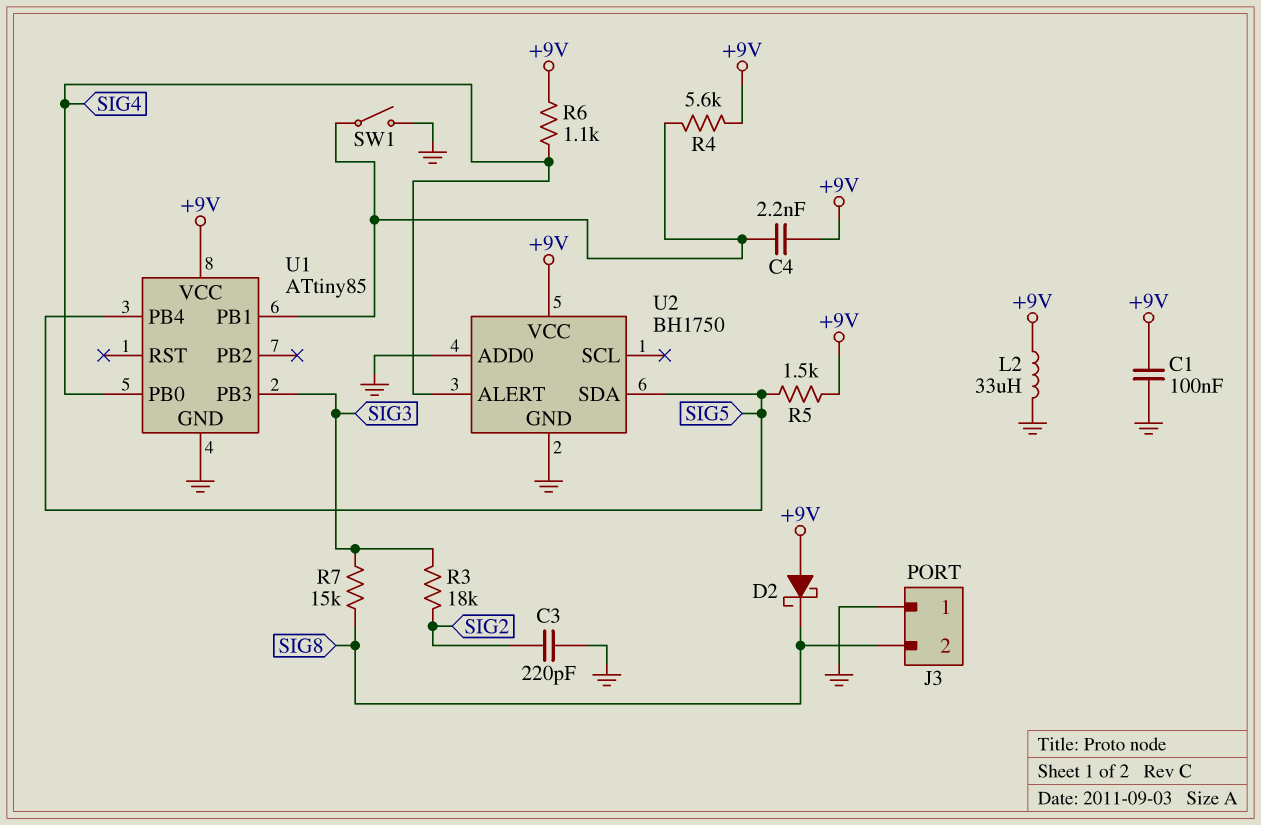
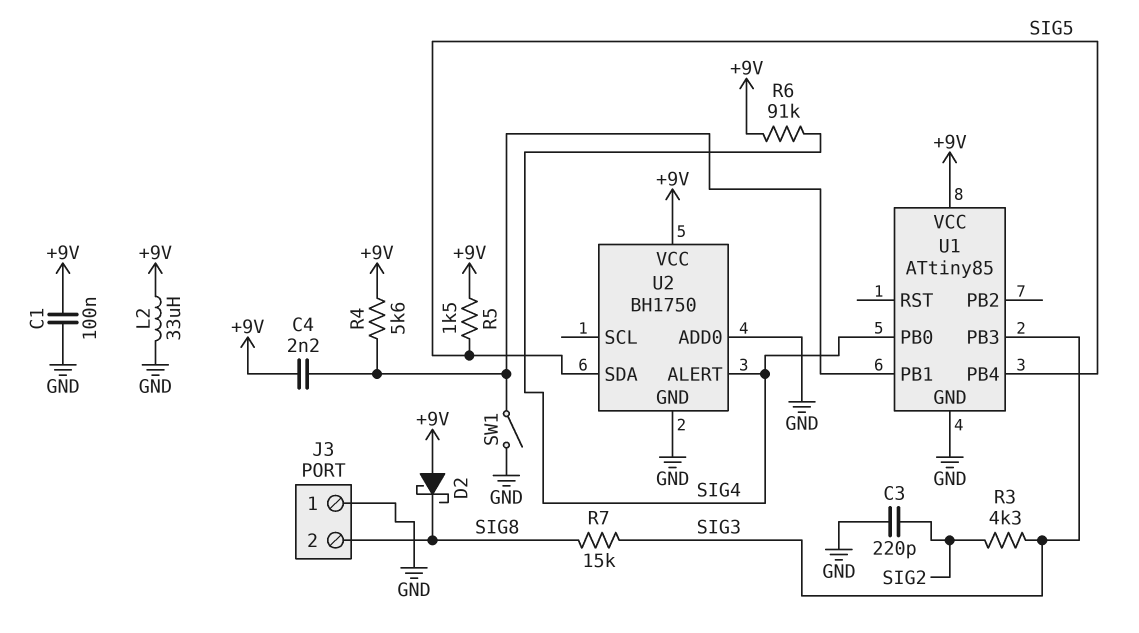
R3: 18k (SIG2, SIG3) -> 4.3k (SIG2, SIG3)
R6: 1.1k (+9V, SIG4) -> 91k (+9V, SIG4)

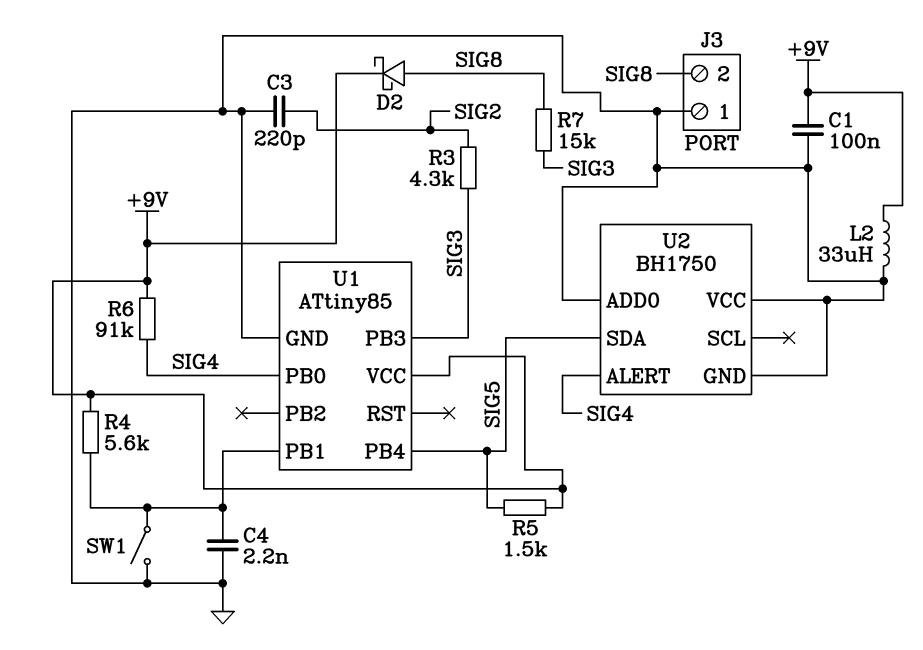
C4: 2.2nF (+9V, U1/PB1) -> 2.2nF (GND, U1/PB1)
D2: schottky (A +9V, K SIG8) -> schottky (A SIG8, K +9V)
U2 pin VCC: +9V -> GND

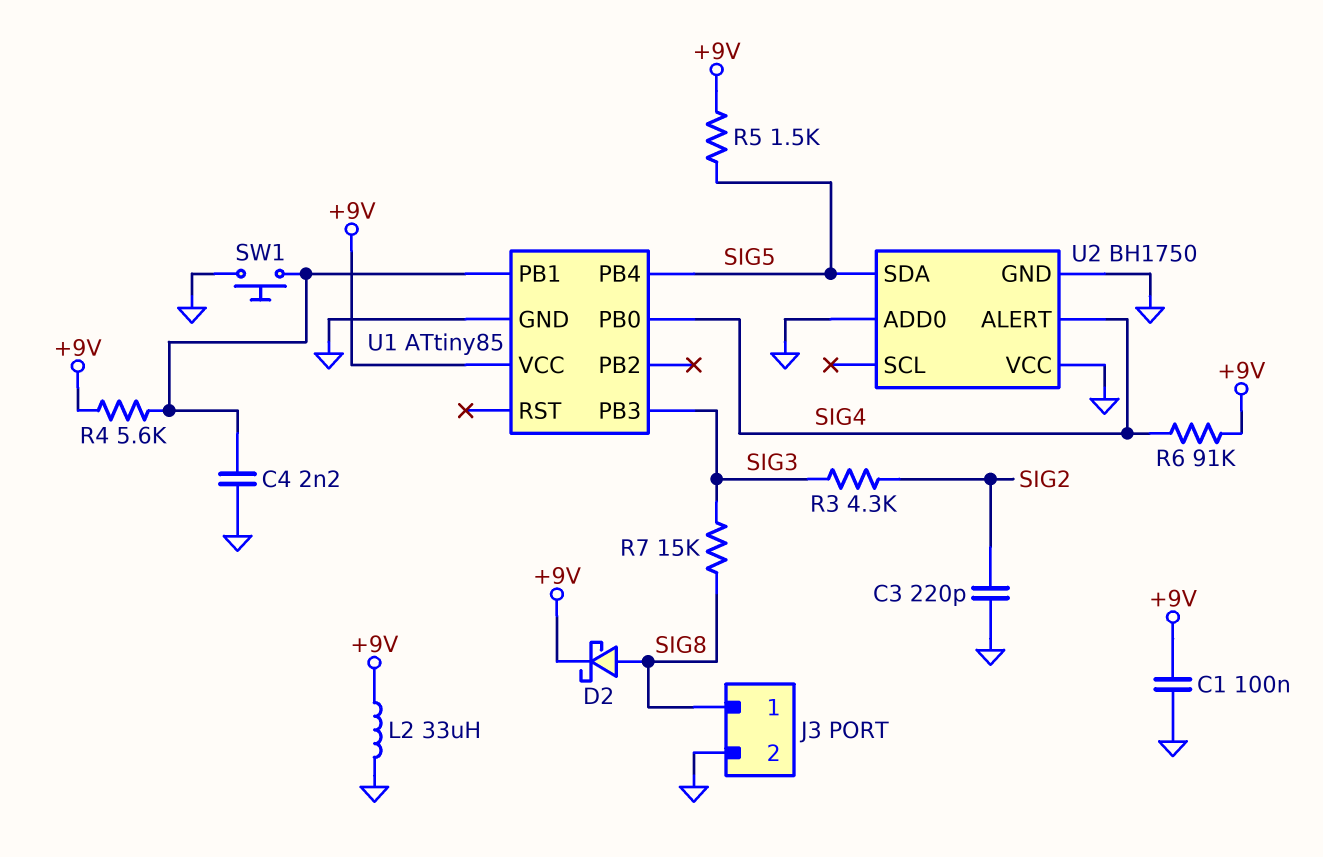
J3 pin 1: GND -> SIG8
J3 pin 2: SIG8 -> GND
SW1: switch (GND, U1/PB1) -> button (GND, U1/PB1)

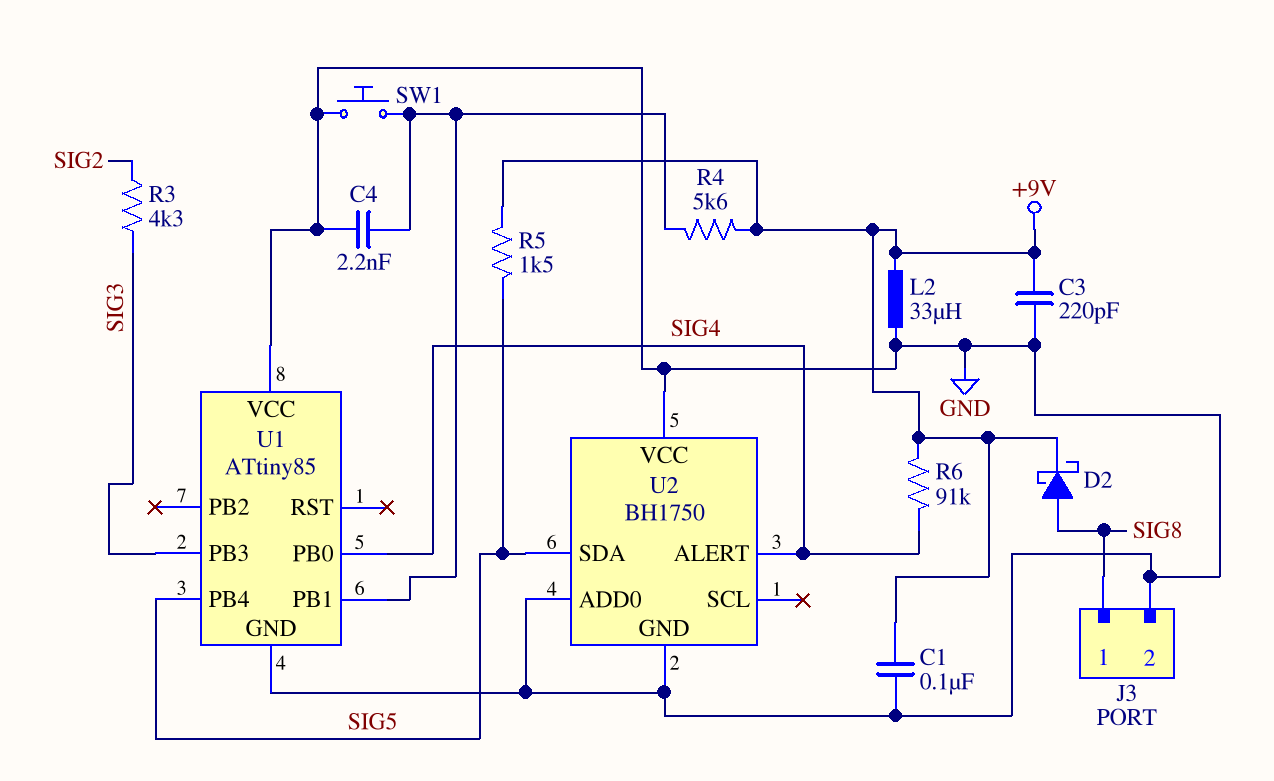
C3: 220pF (GND, SIG2) -> 220pF (+9V, GND)
R7: 15k (SIG3, SIG8) -> none
U1 pin VCC: +9V -> GND

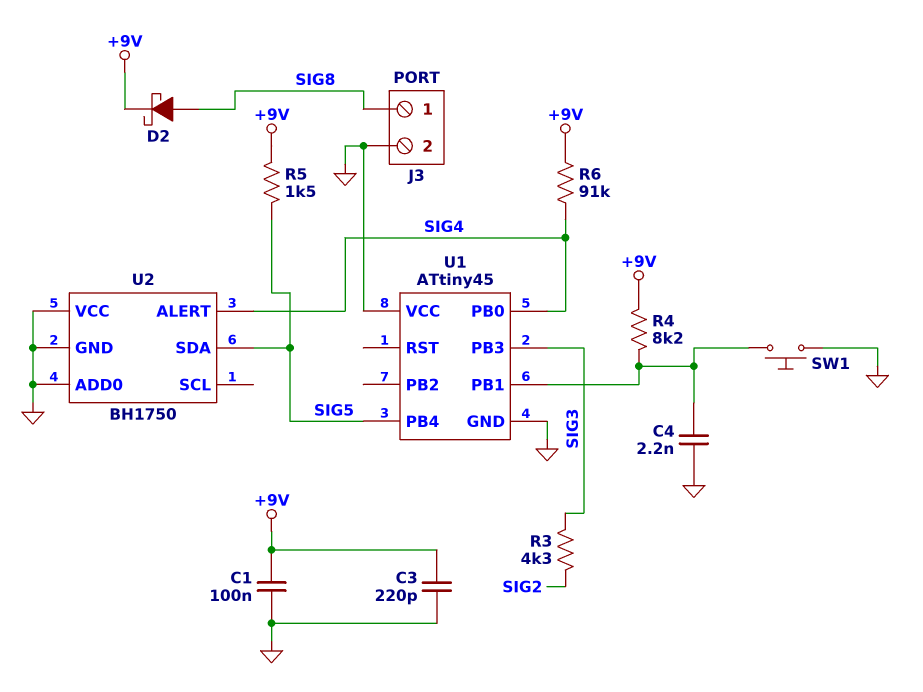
L2: 33uH (+9V, GND) -> none
R4: 5.6k (+9V, U1/PB1) -> 8.2k (+9V, U1/PB1)
U1: ATtiny85 -> ATtiny45

